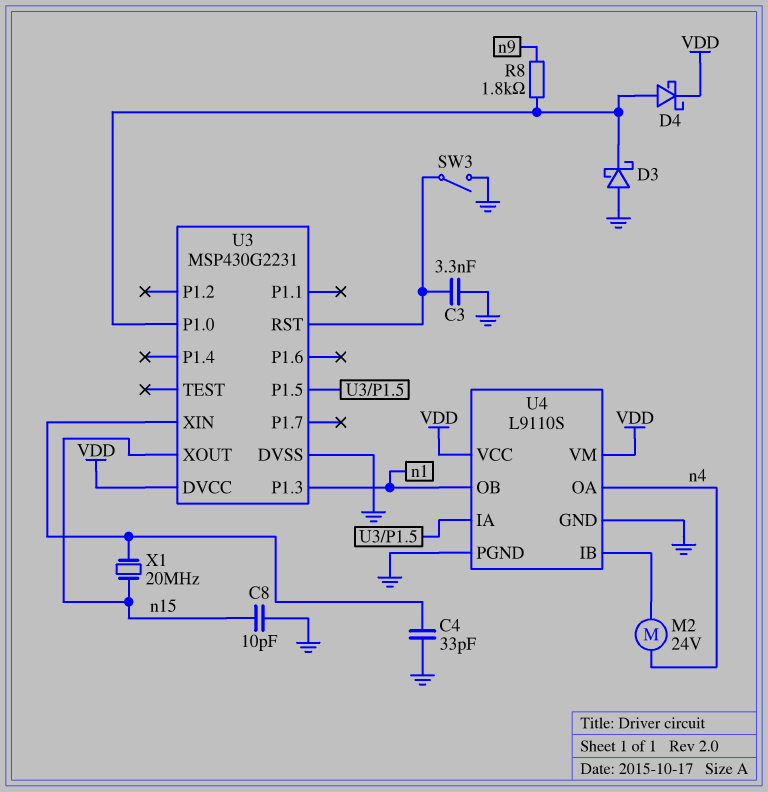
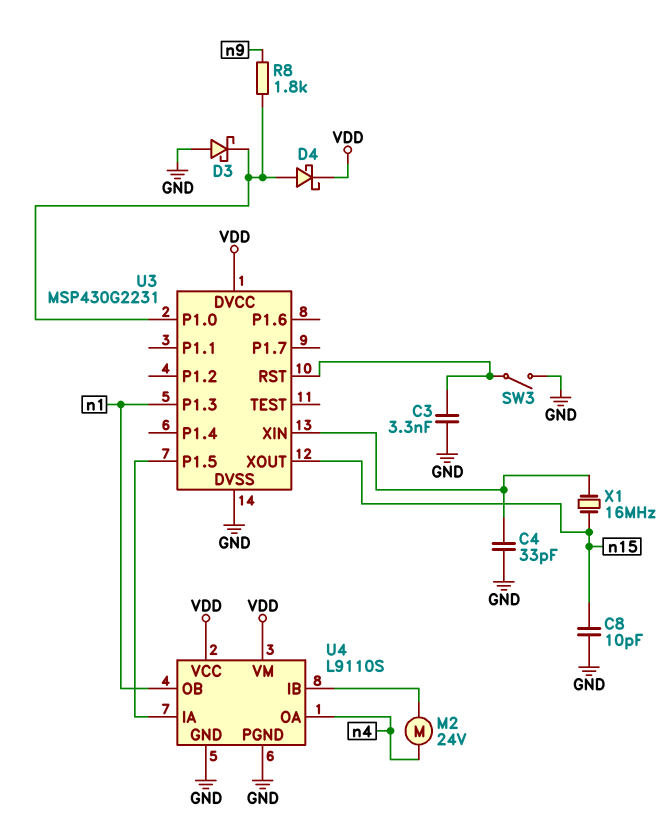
X1: 20MHz (U3/XIN, n15) -> 16MHz (U3/XIN, n15)

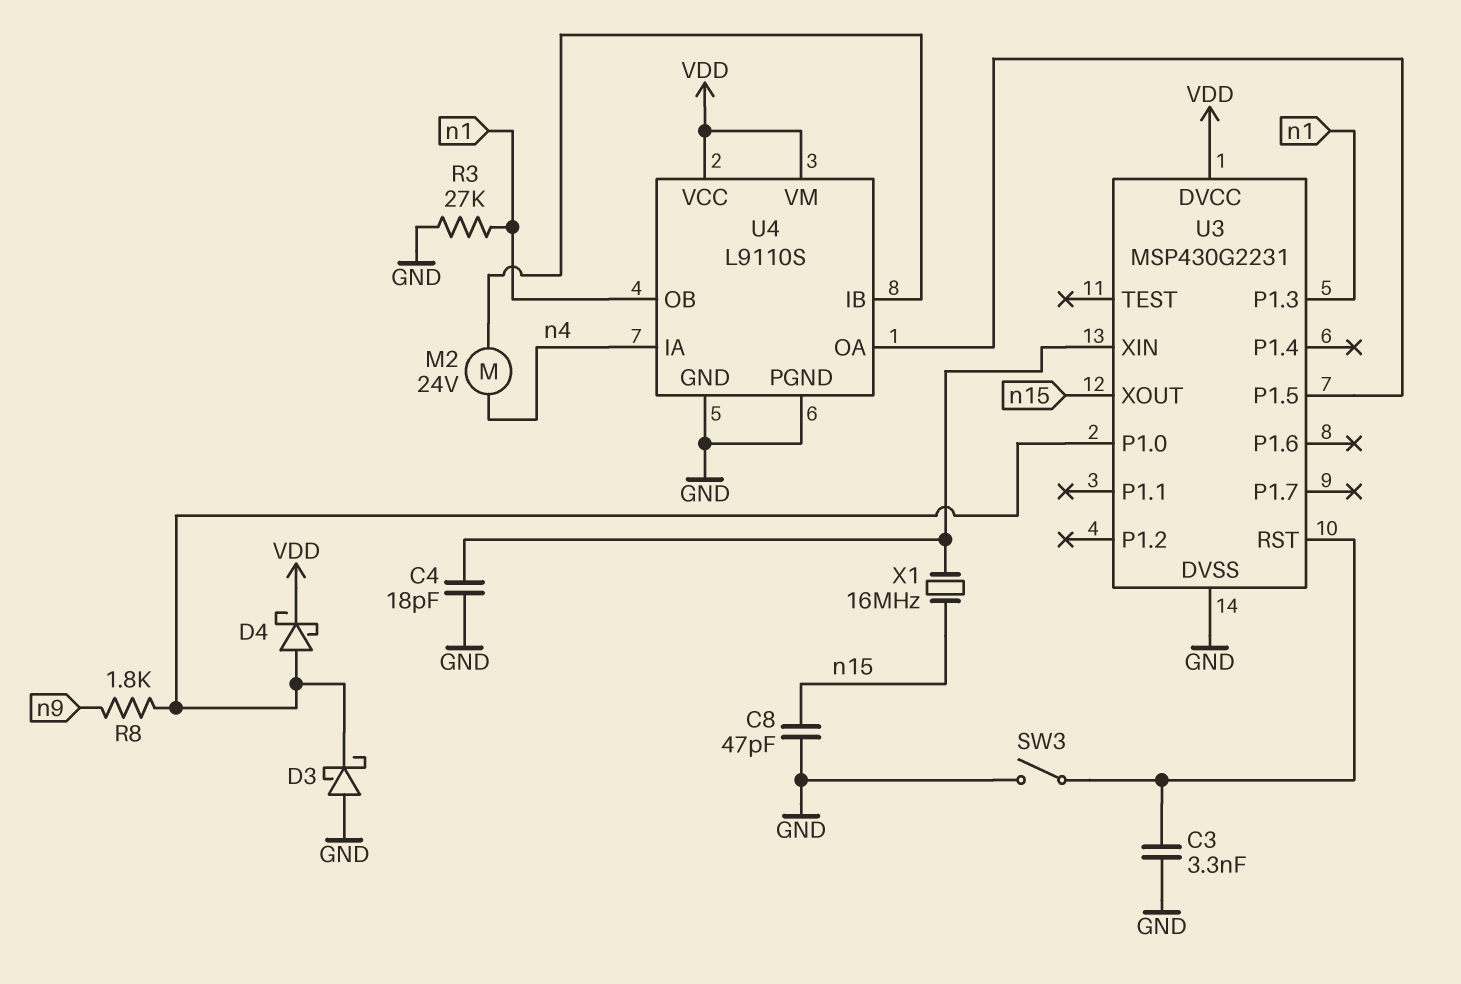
C4: 33pF (GND, U3/XIN) -> 18pF (GND, U3/XIN)
C8: 10pF (GND, n15) -> 47pF (GND, n15)
R3: none -> 27k (GND, n1)
U4 pin IA: U3/P1.5 -> n4
U4 pin OA: n4 -> U3/P1.5

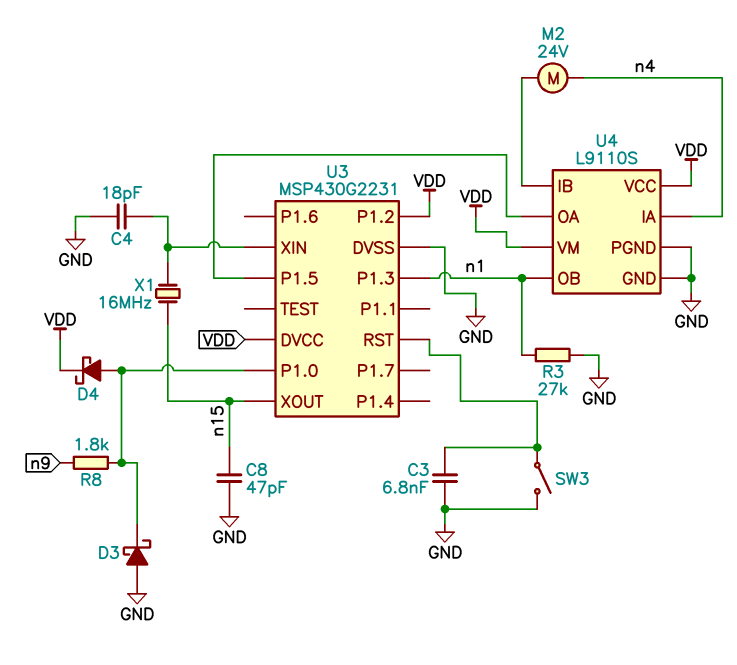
C3: 3.3nF (GND, U3/RST) -> 6.8nF (GND, U3/RST)
U3 pin P1.2: none -> VDD

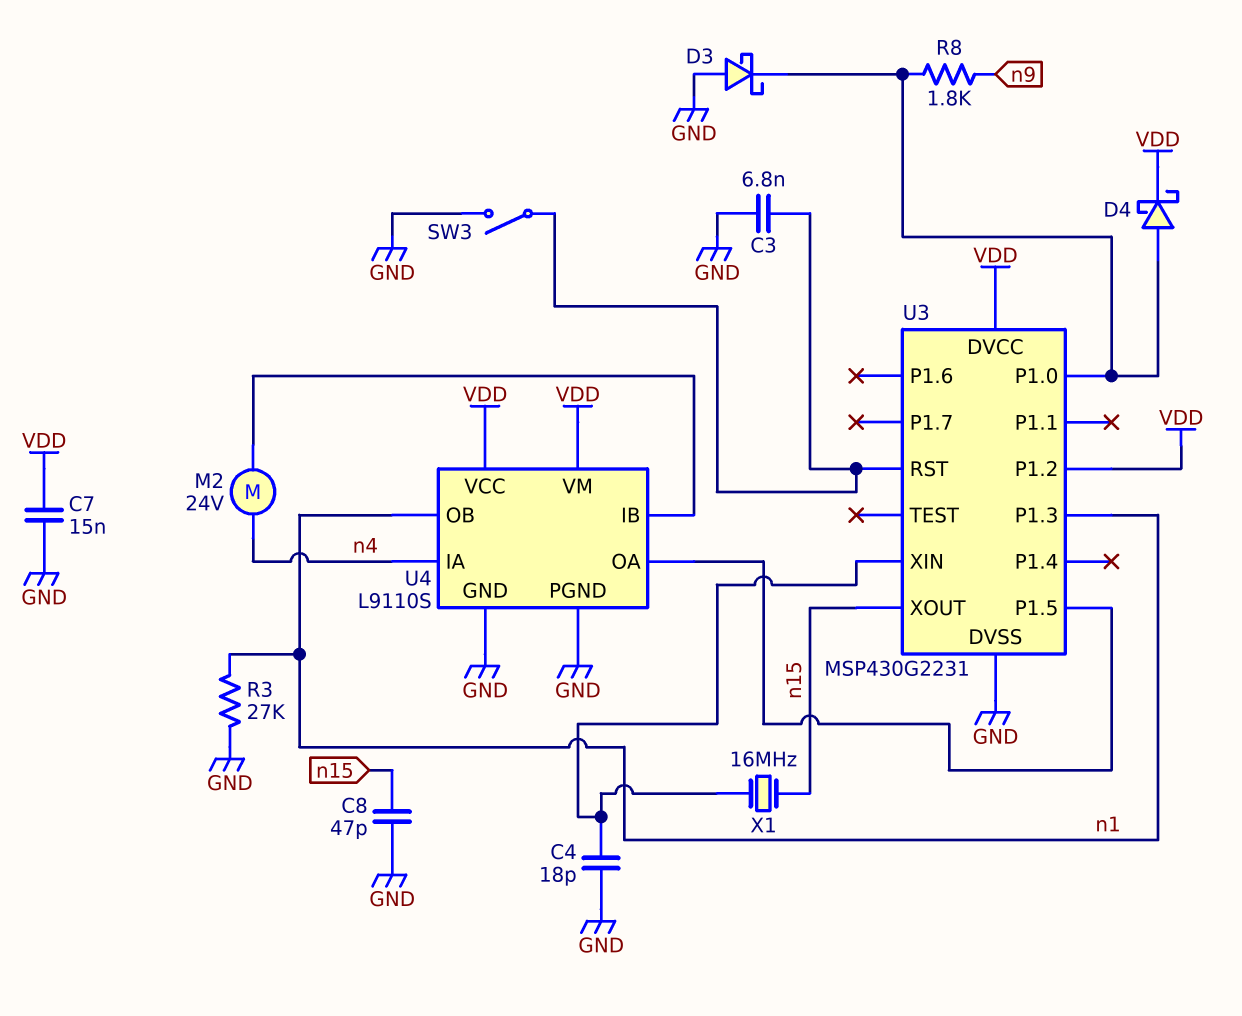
C7: none -> 15nF (GND, VDD)

